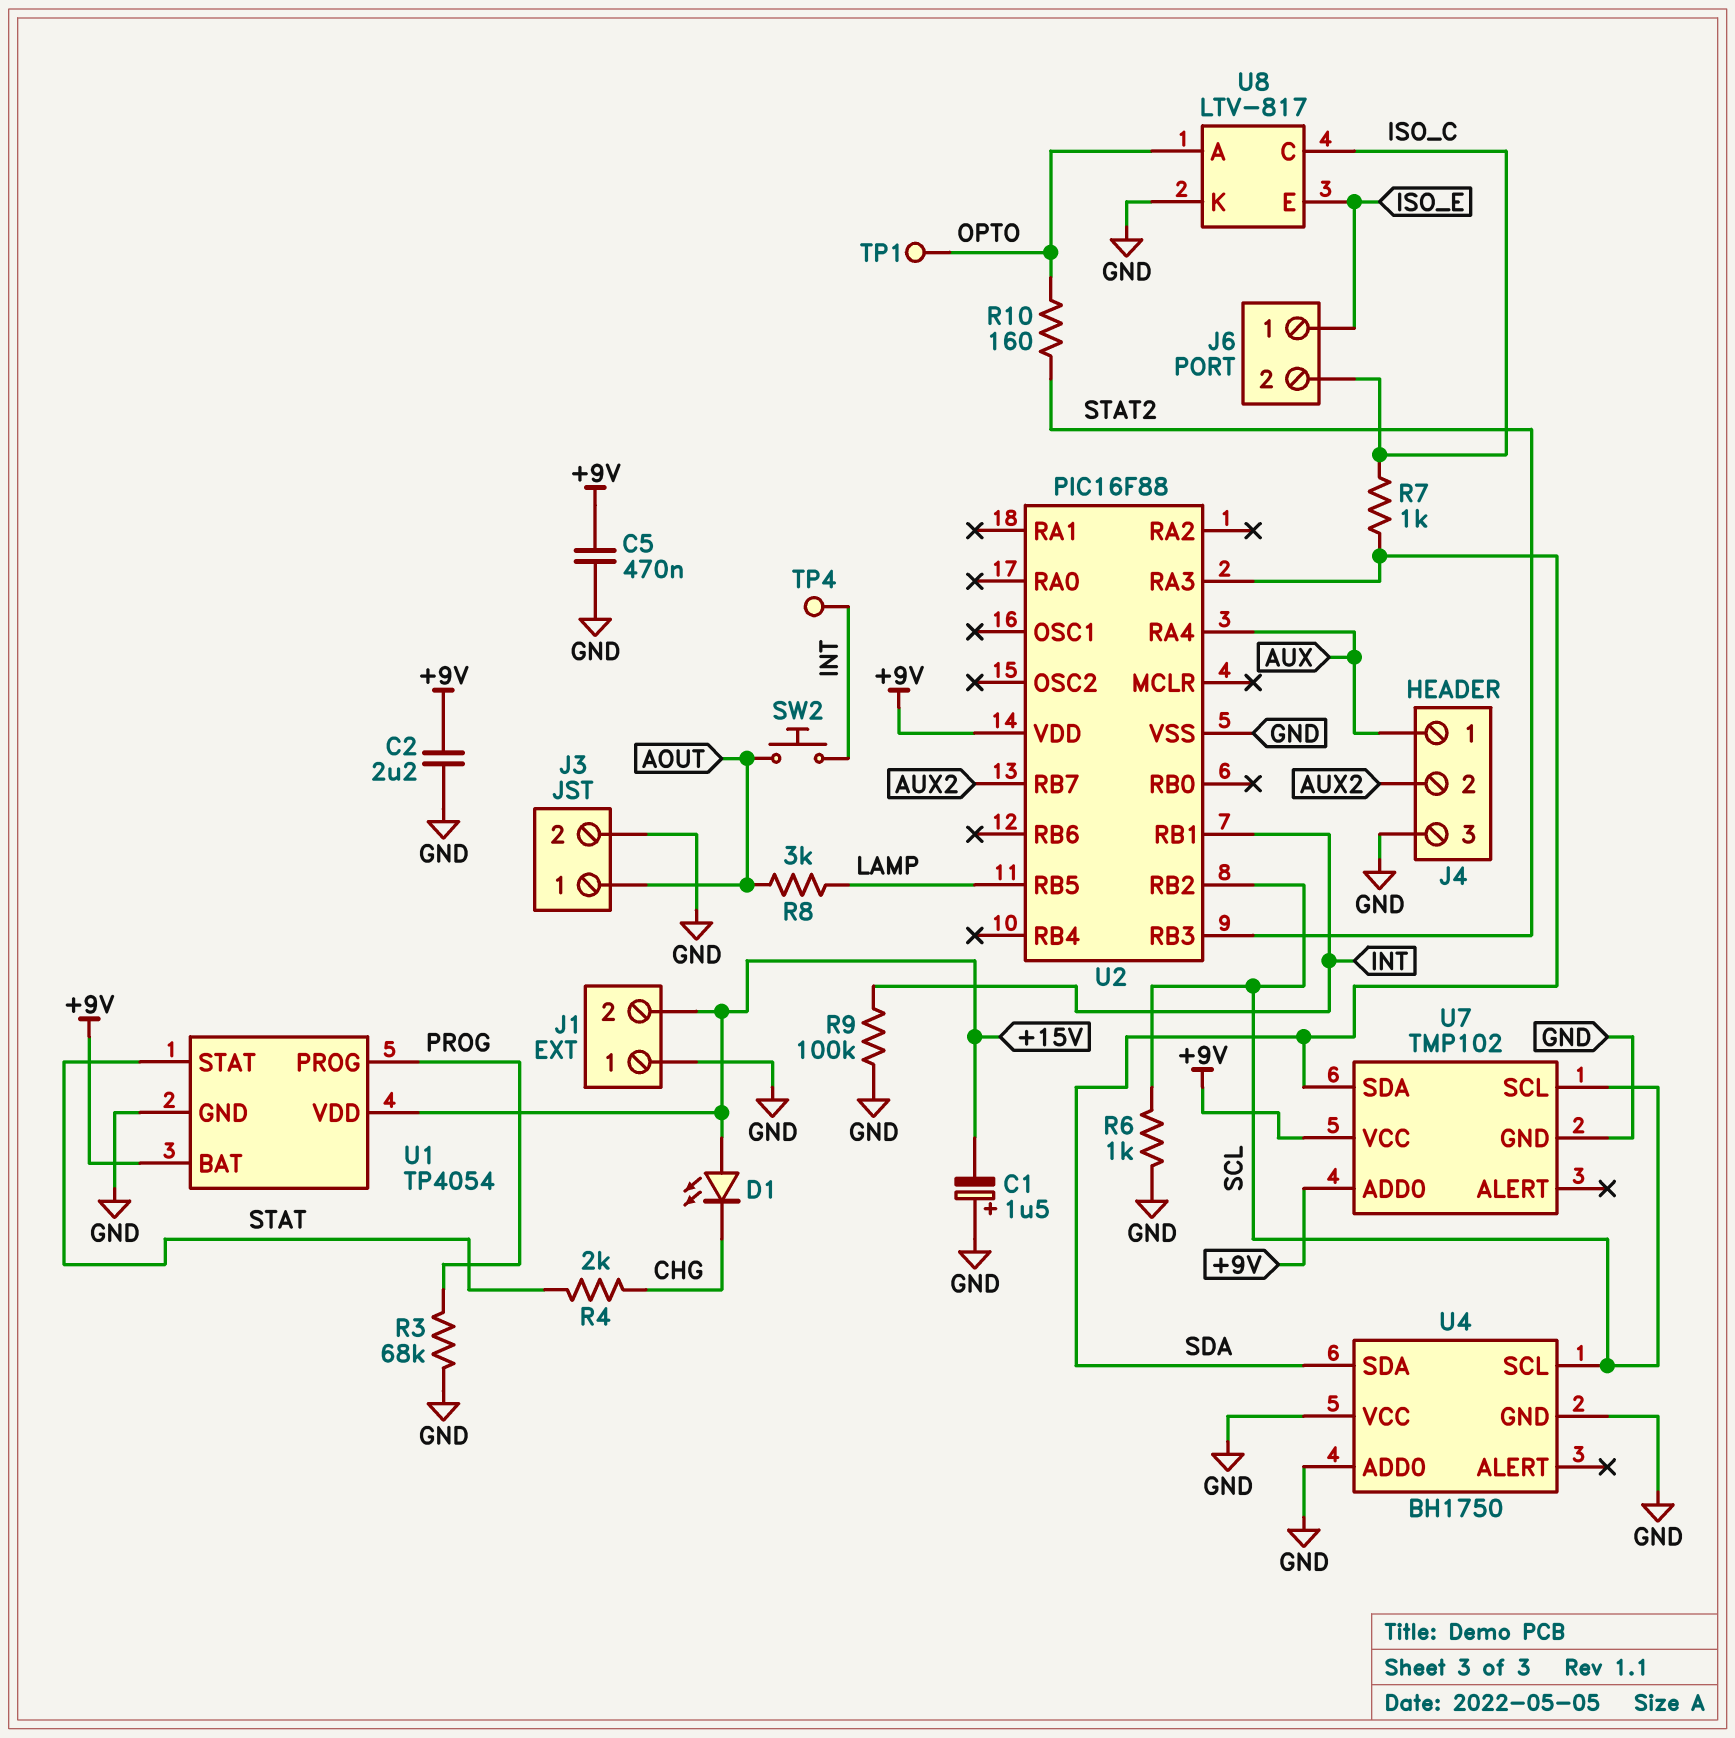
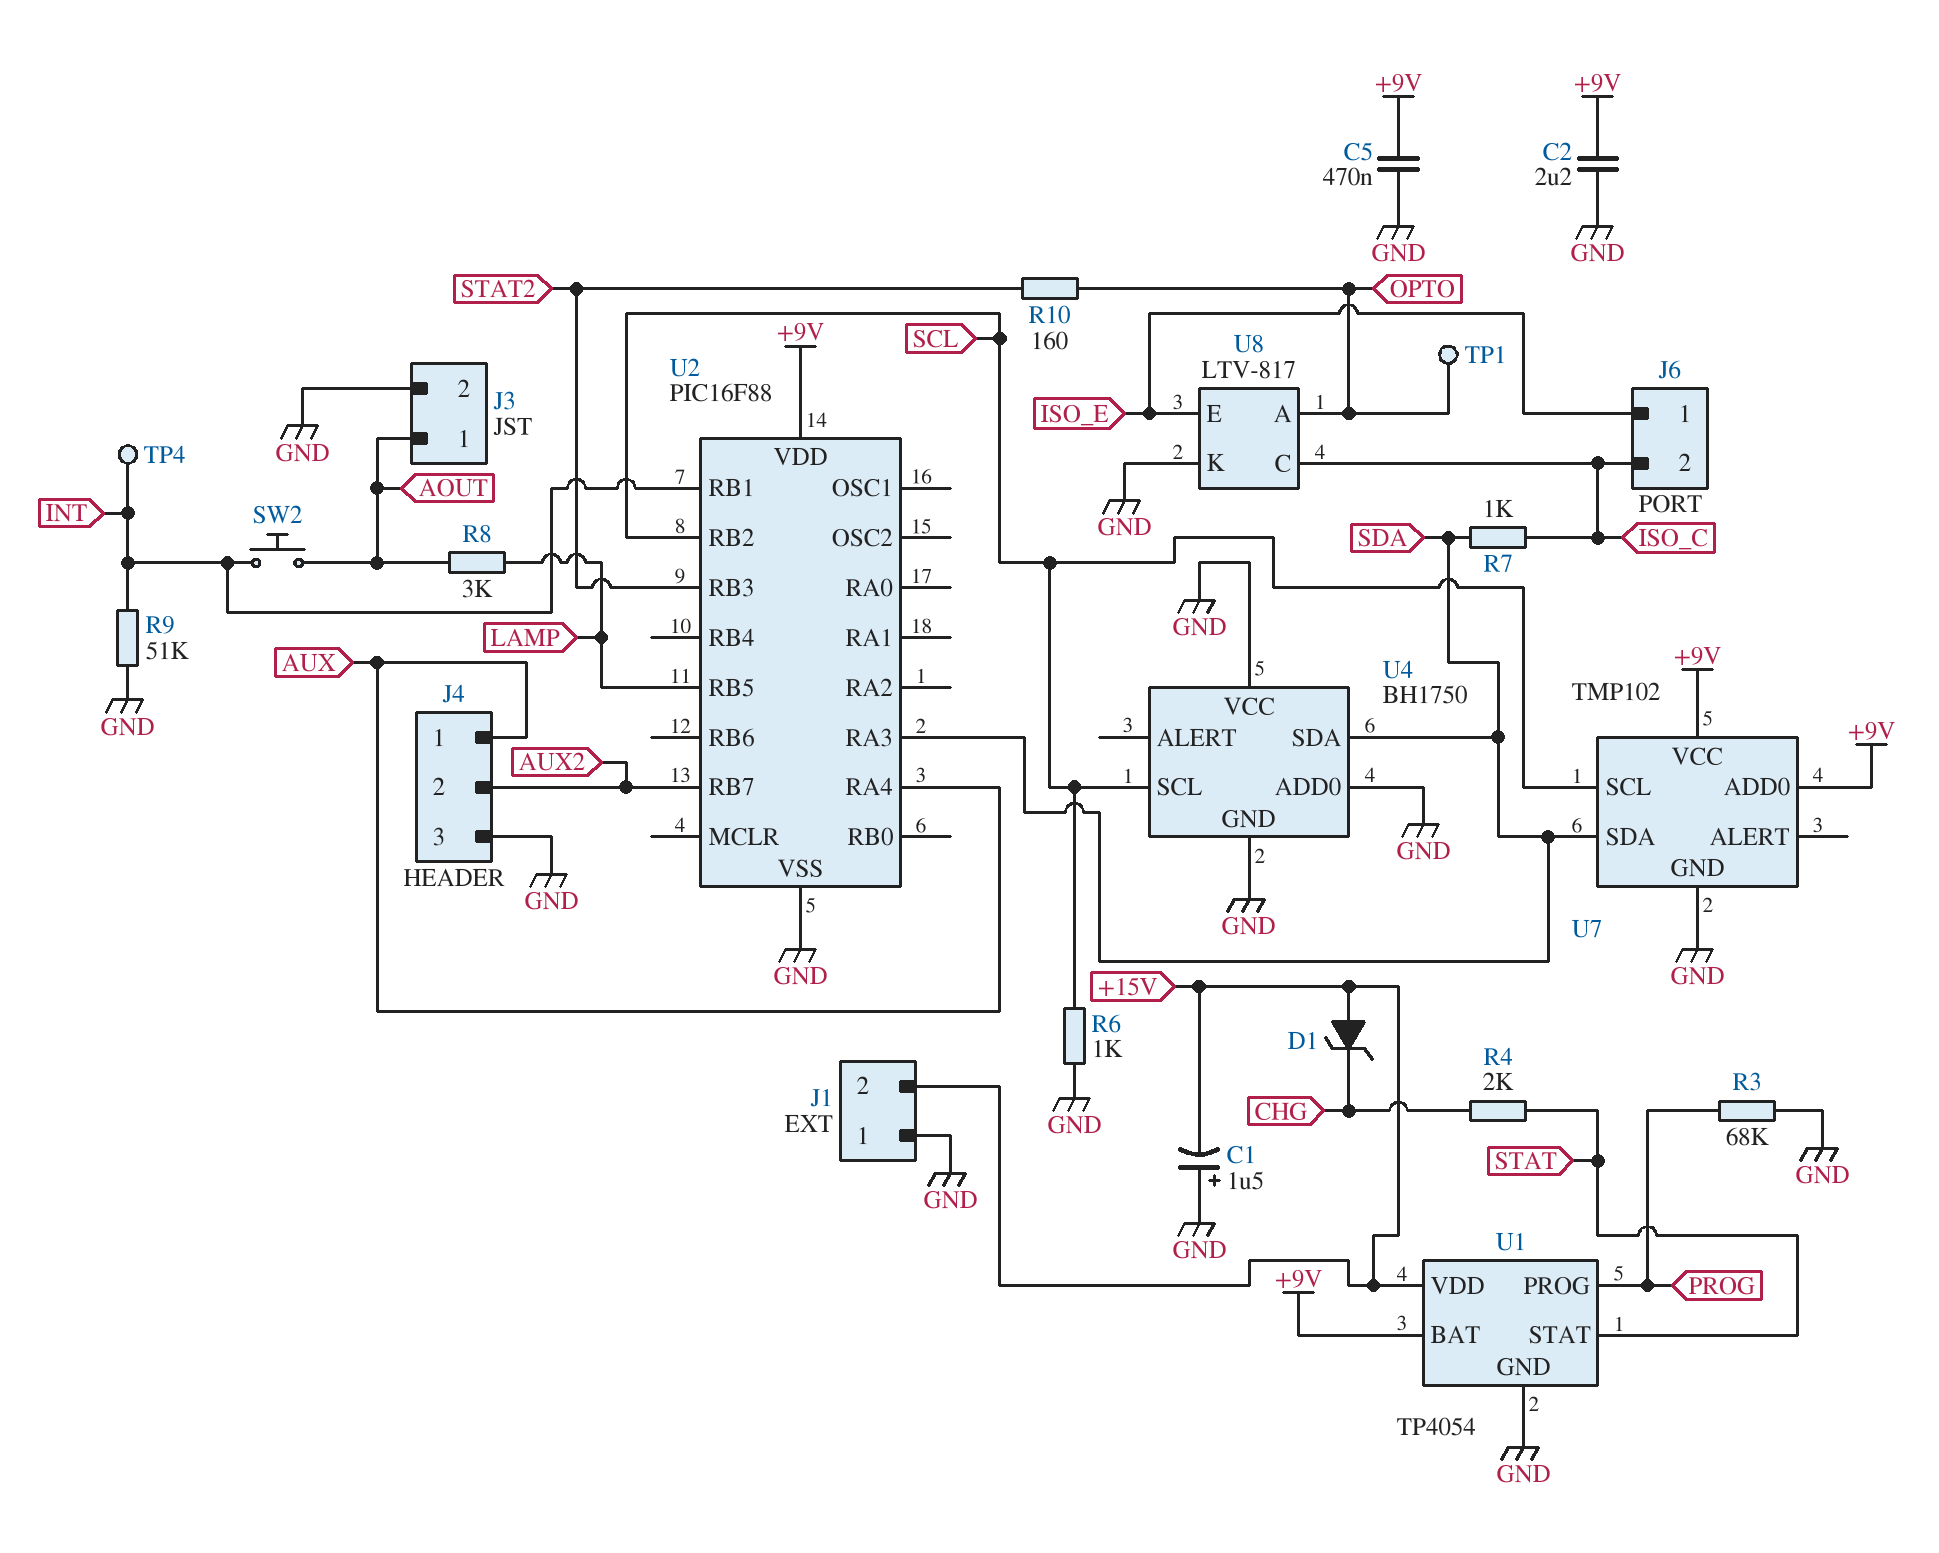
D1: LED (A +15V, K CHG) -> zener (A +15V, K CHG)
R9: 100k (GND, INT) -> 51k (GND, INT)

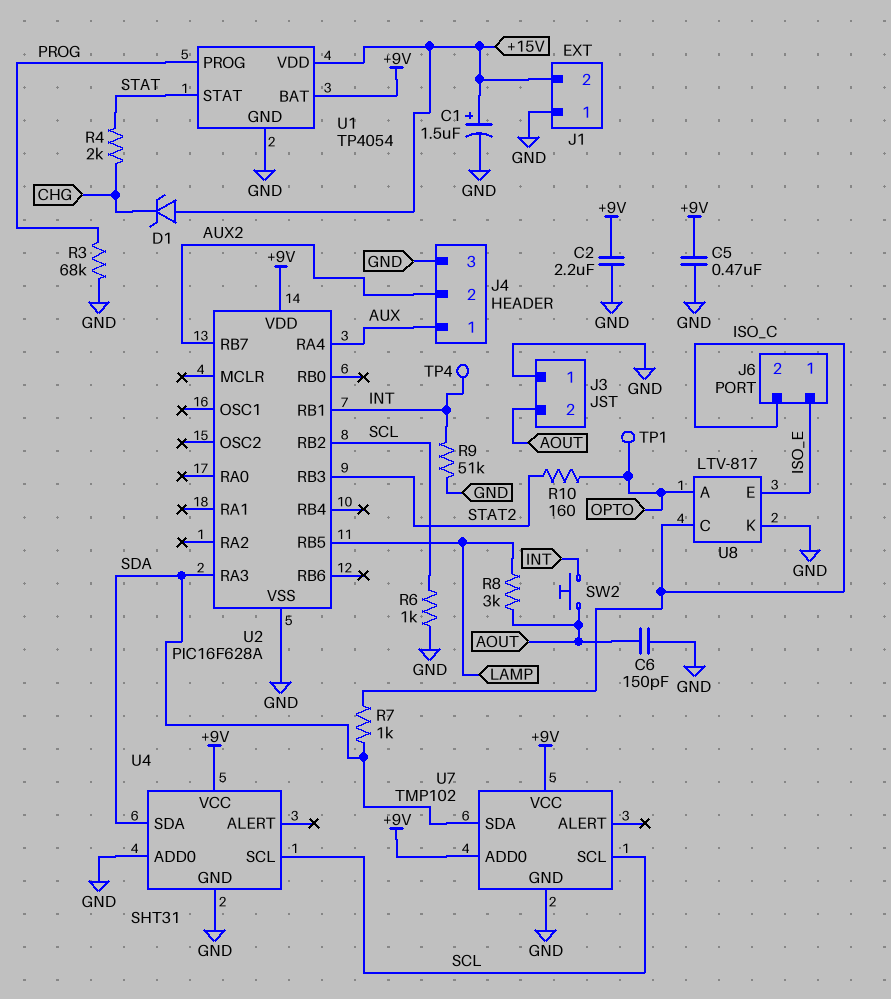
C1: 1.5uF (plus GND, minus +15V) -> 1.5uF (plus +15V, minus GND)
C6: none -> 150pF (AOUT, GND)
J3 pin 1: AOUT -> GND
J3 pin 2: GND -> AOUT
U2: PIC16F88 -> PIC16F628A
U4: BH1750 -> SHT31
U4 pin VCC: GND -> +9V

